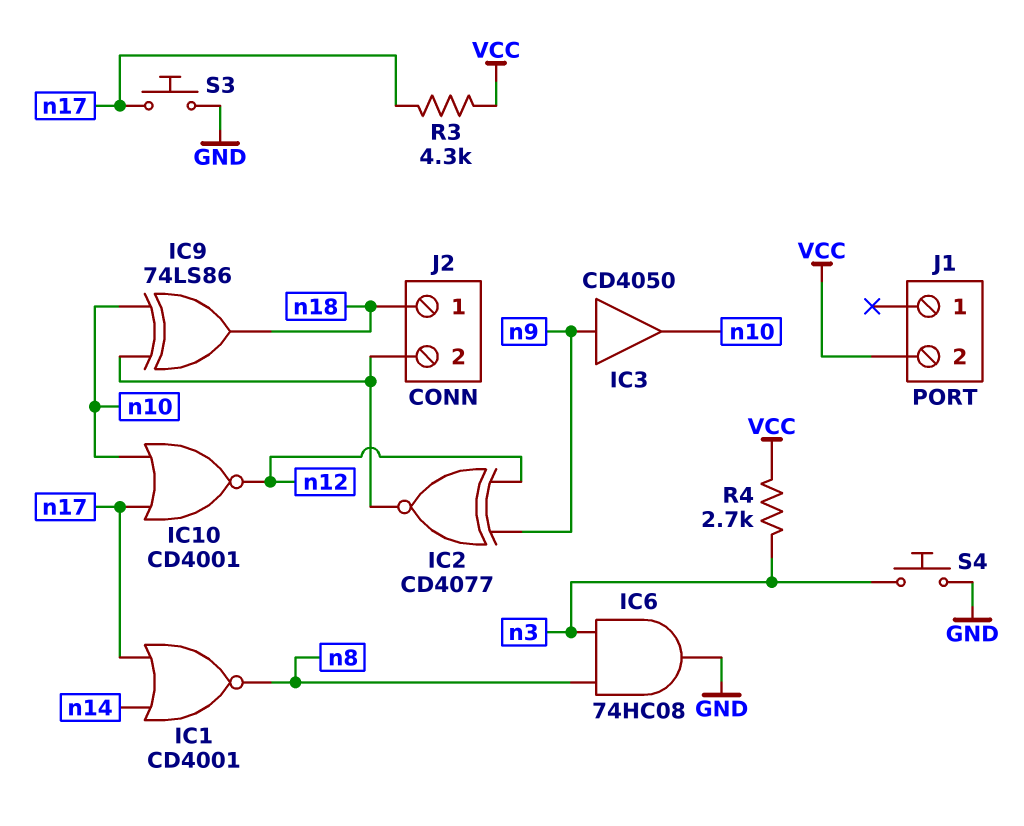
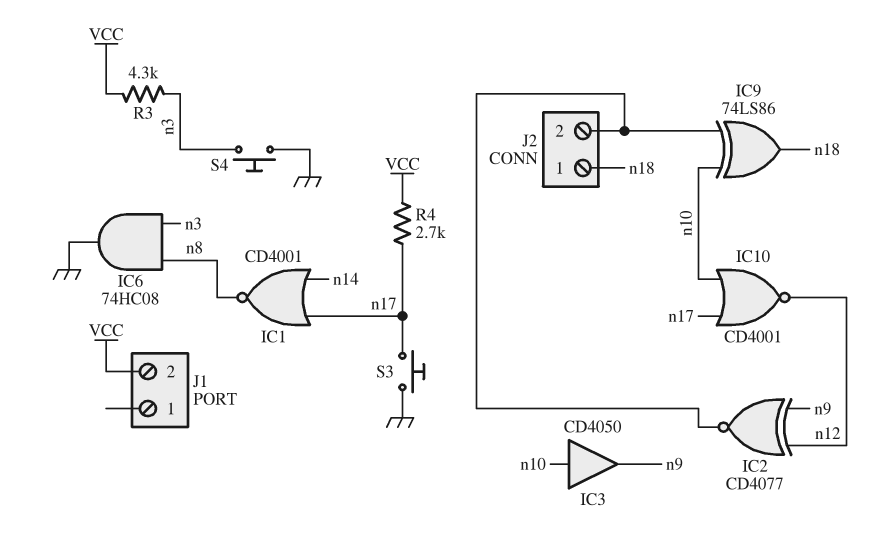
IC3: buffer CD4050 (in n9, out n10) -> buffer CD4050 (in n10, out n9)
R3: 4.3k (VCC, n17) -> 4.3k (VCC, n3)
R4: 2.7k (VCC, n3) -> 2.7k (VCC, n17)

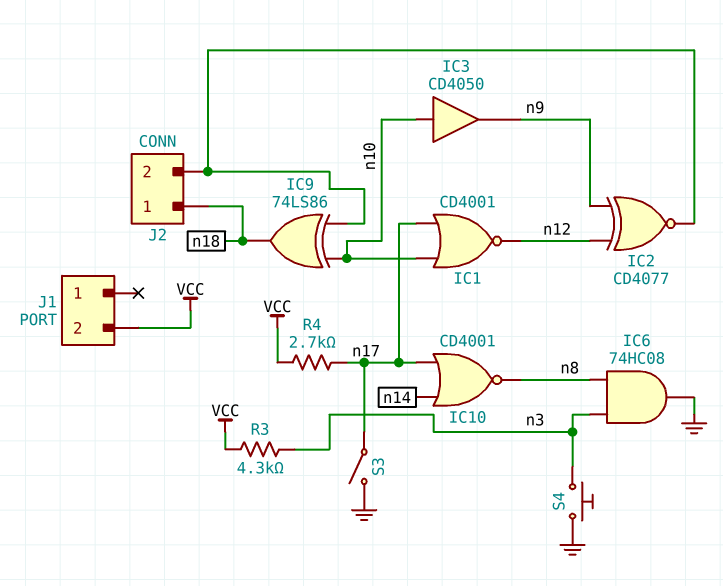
IC1: NOR CD4001 (in n14, in n17, out n8) -> NOR CD4001 (in n10, in n17, out n12)
IC10: NOR CD4001 (in n10, in n17, out n12) -> NOR CD4001 (in n14, in n17, out n8)
S3: button (GND, n17) -> switch (GND, n17)

